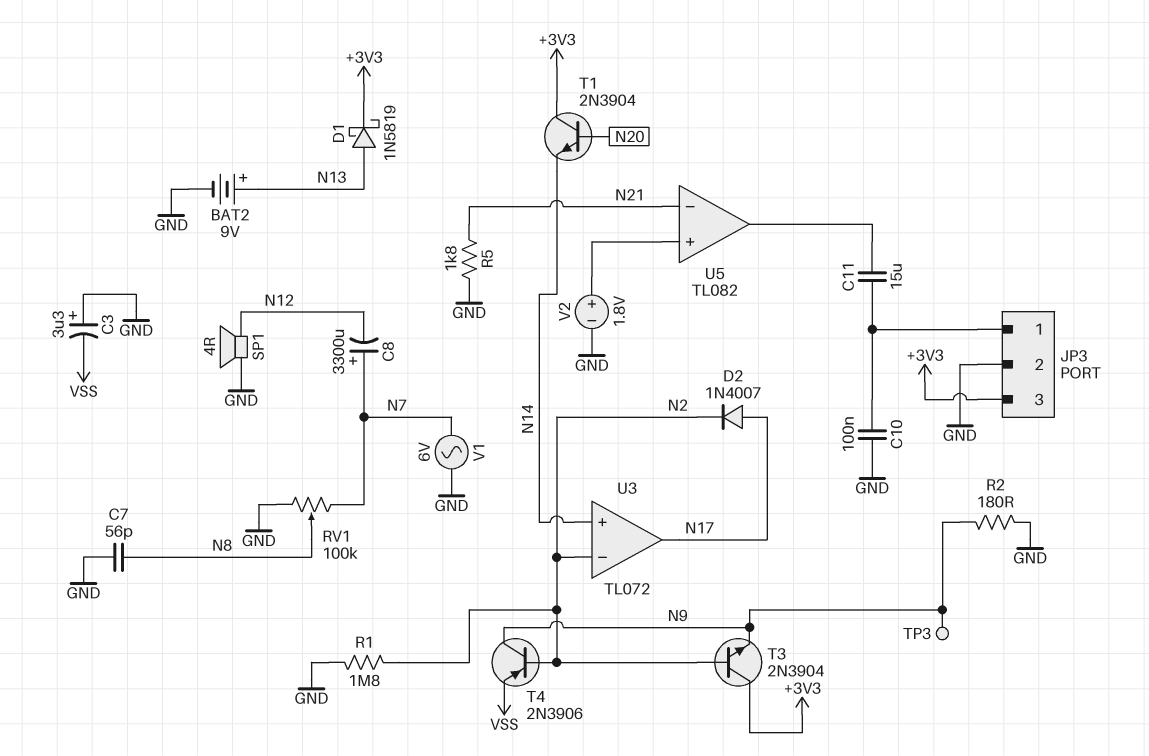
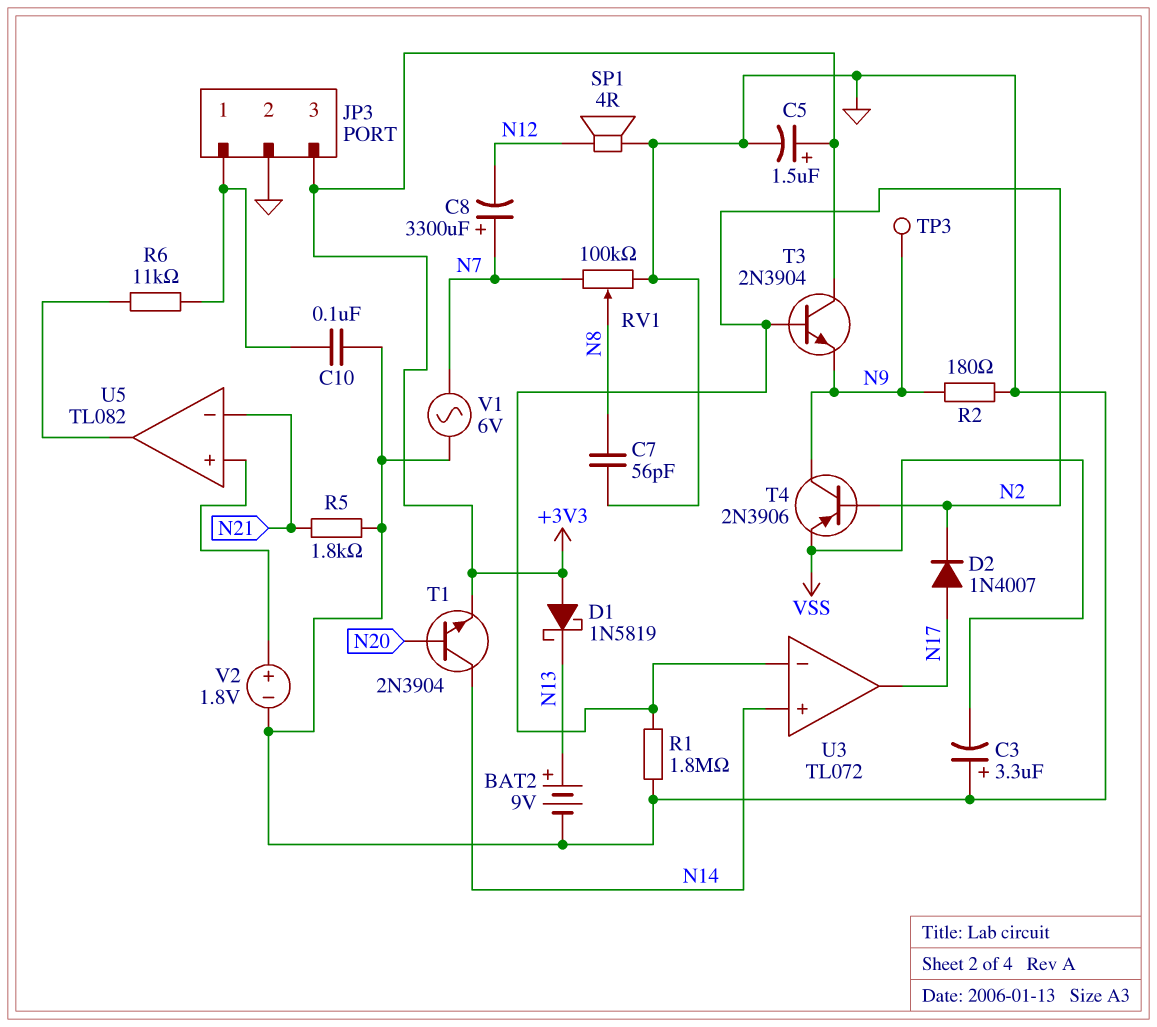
C5: none -> 1.5uF (plus +3V3, minus GND)
C11: 15uF (JP3/1, U5/out) -> none
D1: schottky 1N5819 (A N13, K +3V3) -> schottky 1N5819 (A +3V3, K N13)
R6: none -> 11k (JP3/1, U5/out)
T1: NPN 2N3904 (B N20, C +3V3, E N14) -> NPN 2N3904 (B N20, C N14, E +3V3)

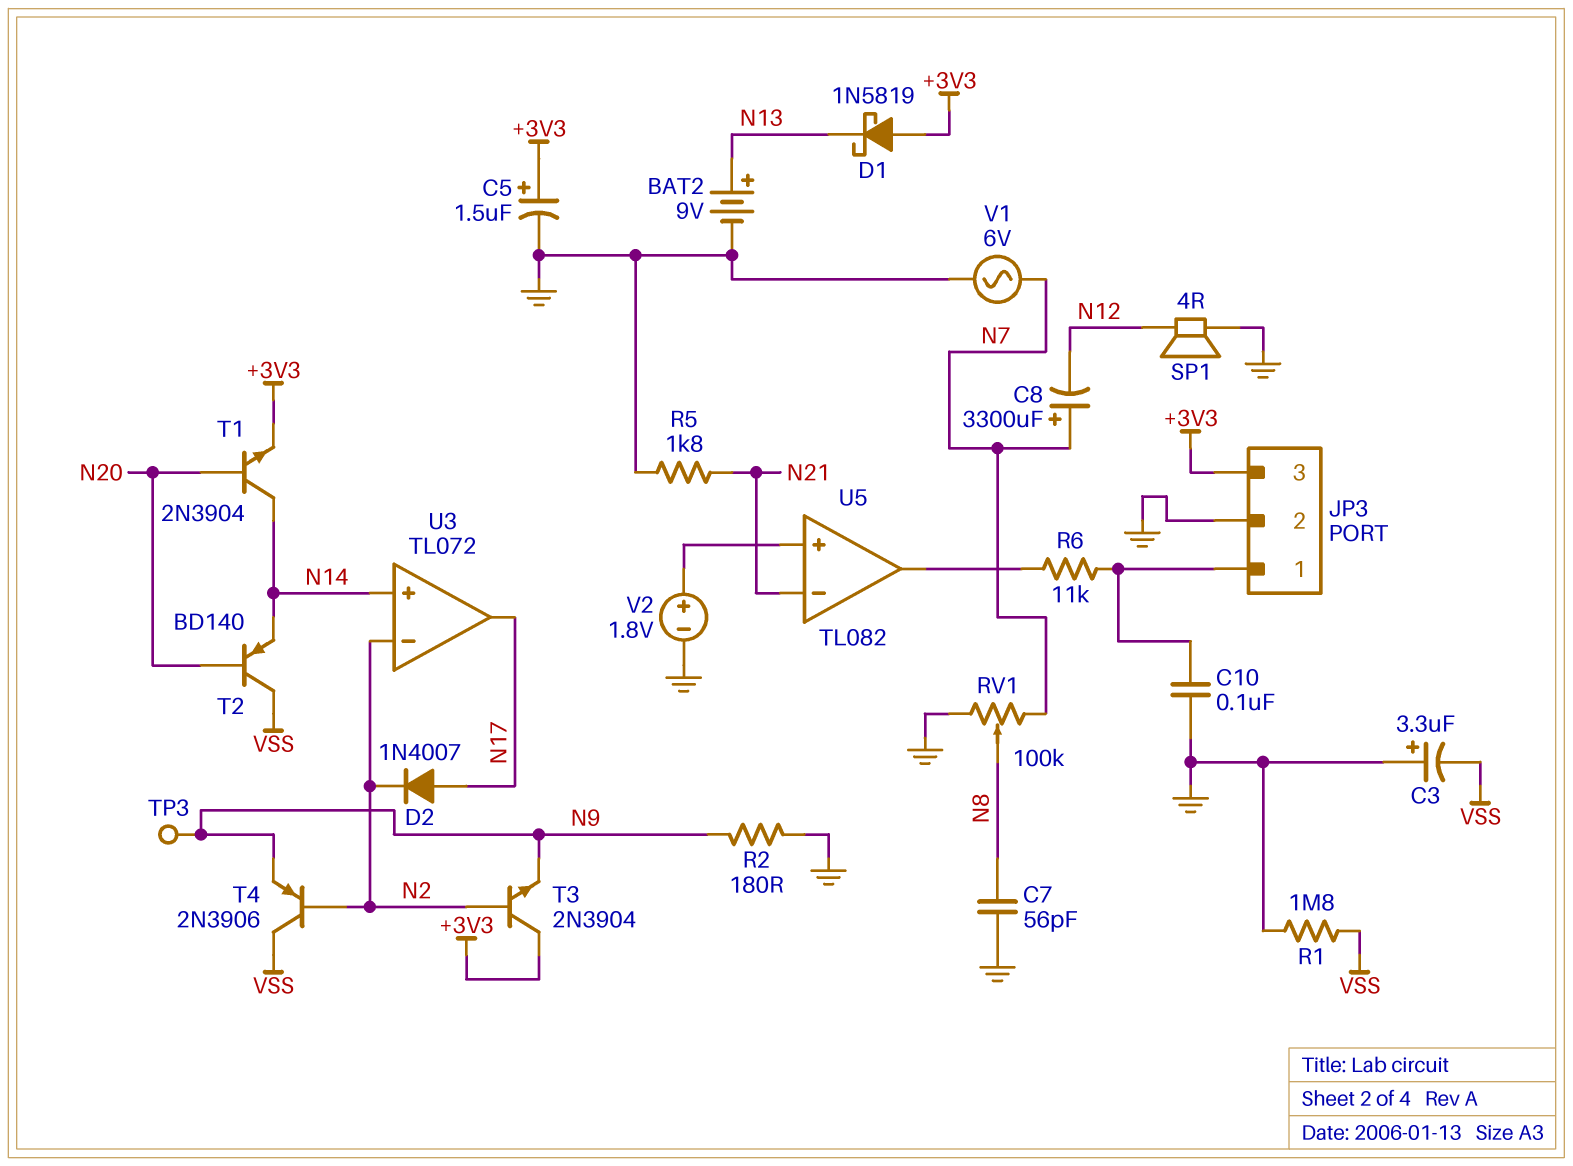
R1: 1.8M (GND, N2) -> 1.8M (GND, VSS)
T2: none -> PNP BD140 (B N20, C VSS, E N14)
T4: PNP 2N3906 (B N2, C N9, E VSS) -> PNP 2N3906 (B N2, C VSS, E N9)

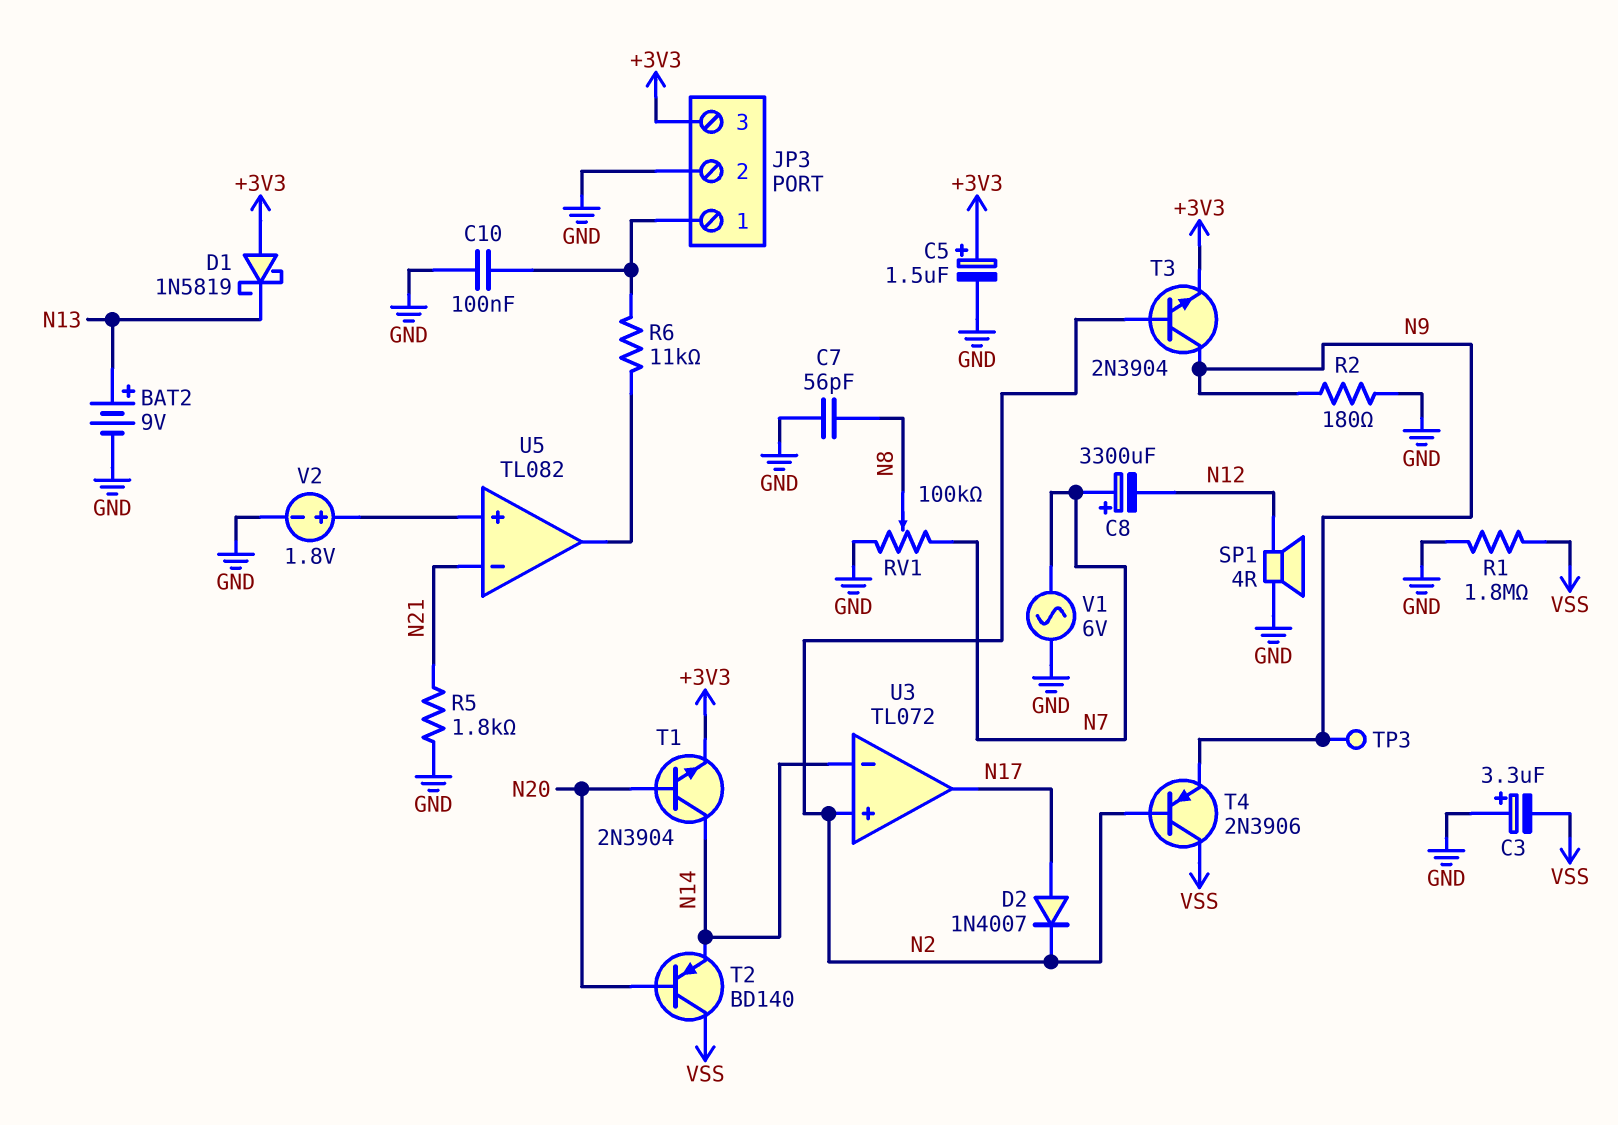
T3: NPN 2N3904 (B N2, C +3V3, E N9) -> NPN 2N3904 (B N2, C N9, E +3V3)
U3 pin in+: N14 -> N2
U3 pin in-: N2 -> N14

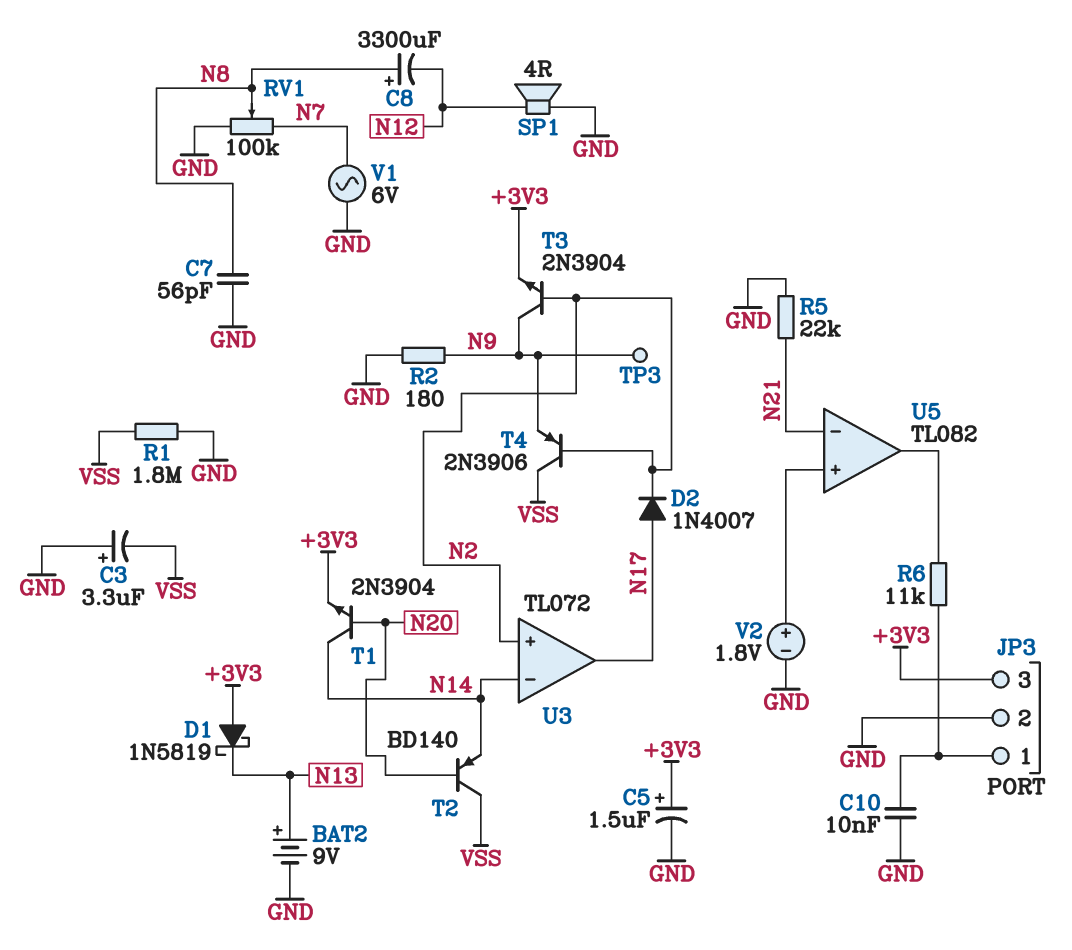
C8: 3300uF (plus N7, minus N12) -> 3300uF (plus N8, minus N12)
C10: 100nF (GND, JP3/1) -> 10nF (GND, JP3/1)
R5: 1.8k (GND, N21) -> 22k (GND, N21)

